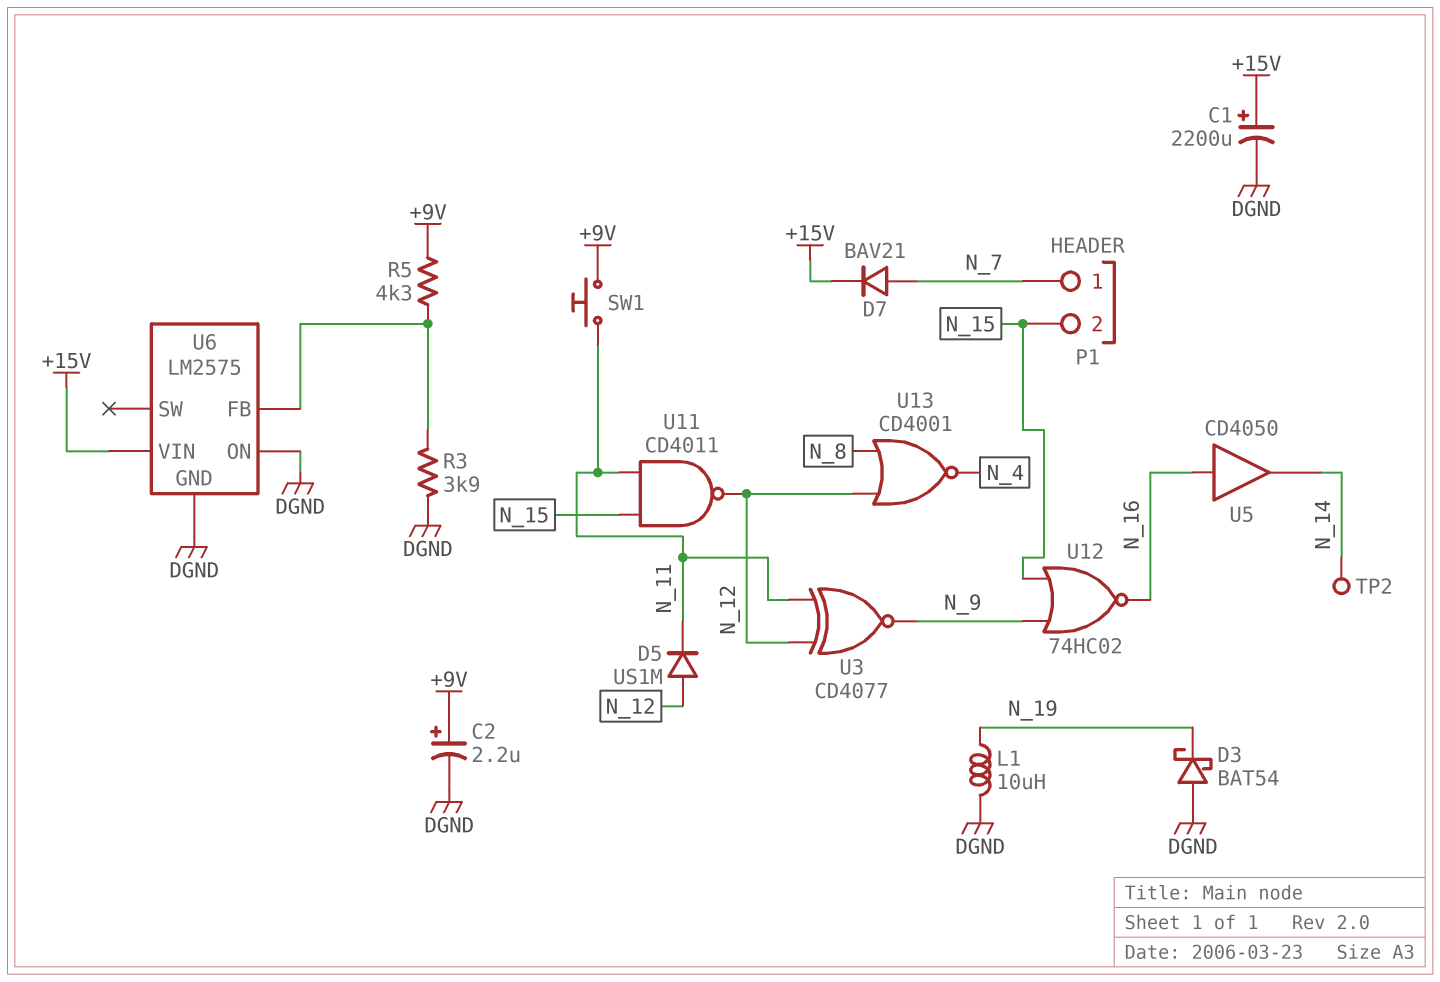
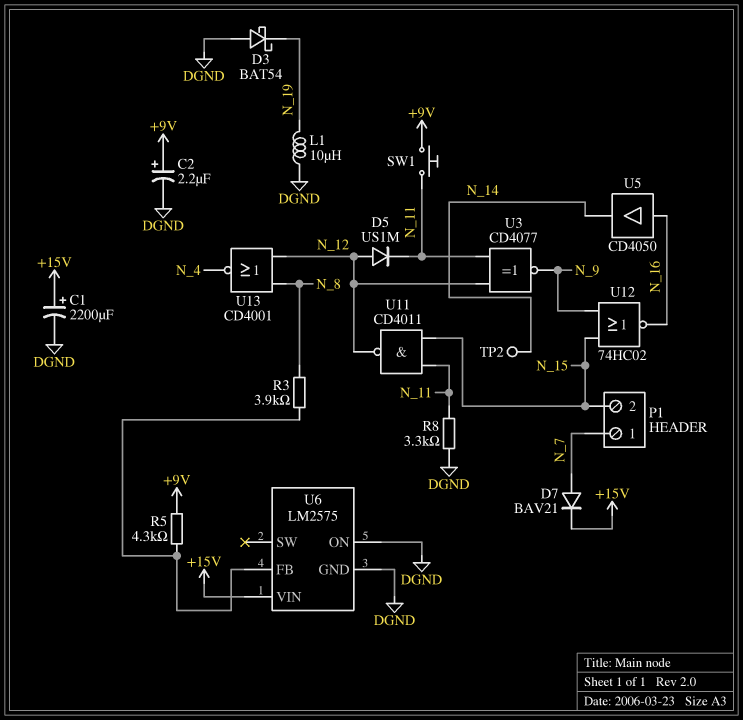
R3: 3.9k (DGND, U6/FB) -> 3.9k (N_8, U6/FB)
R8: none -> 3.3k (DGND, N_11)

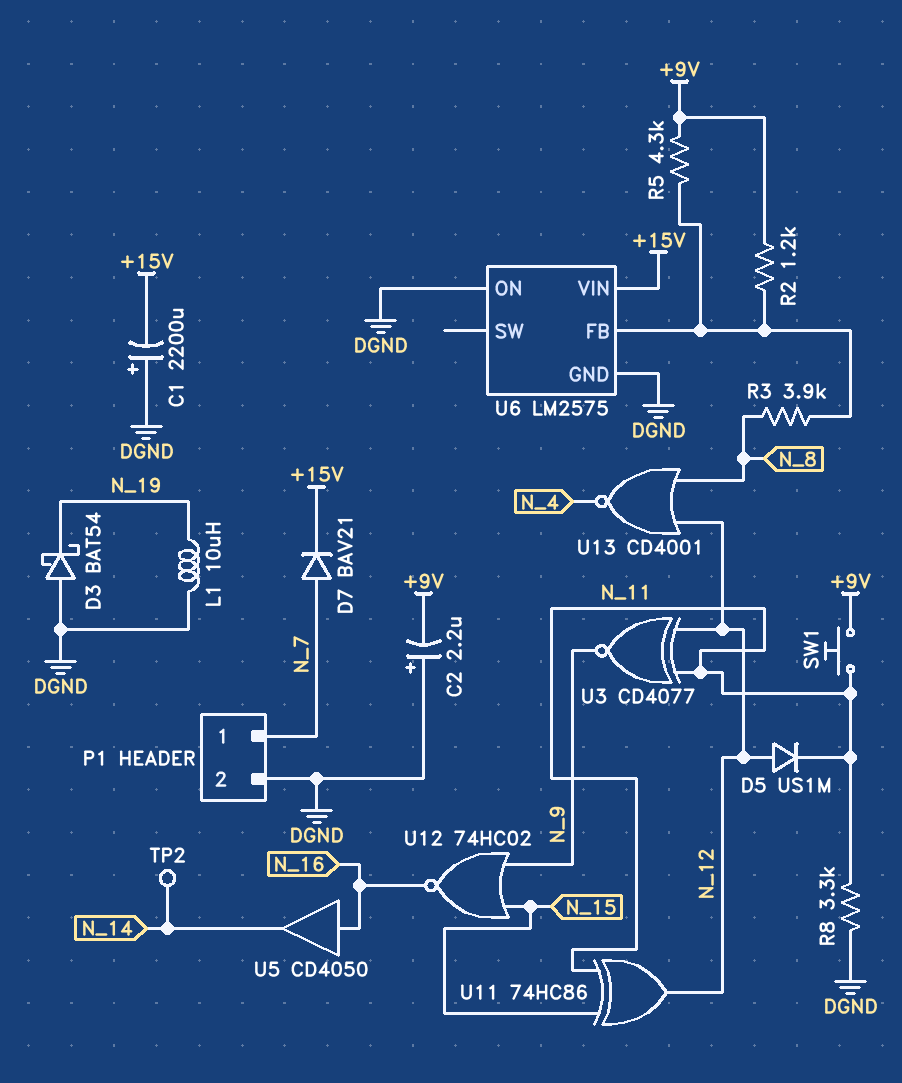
C1: 2200uF (plus +15V, minus DGND) -> 2200uF (plus DGND, minus +15V)
C2: 2.2uF (plus +9V, minus DGND) -> 2.2uF (plus DGND, minus +9V)
P1 pin 2: N_15 -> DGND
R2: none -> 1.2k (+9V, U6/FB)
U11: NAND CD4011 (in N_11, in N_15, out N_12) -> XOR 74HC86 (in N_11, in N_15, out N_12)

